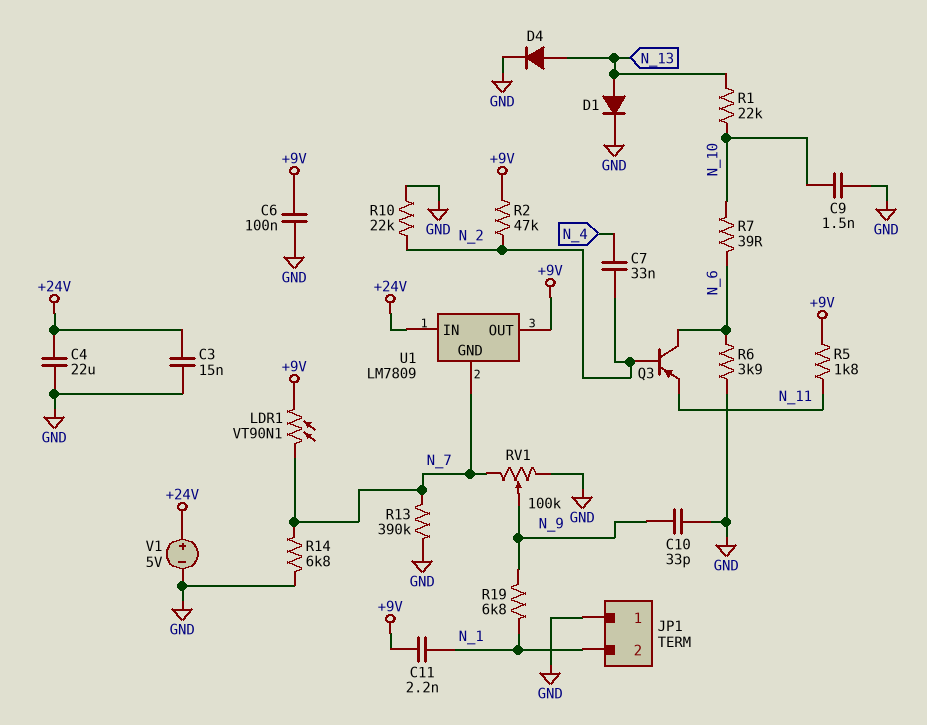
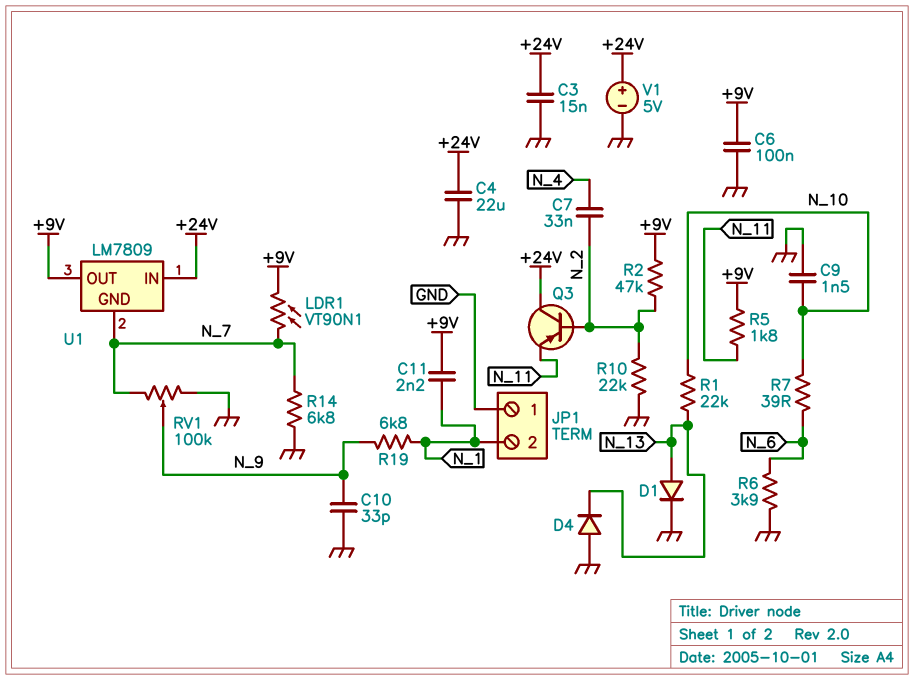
D4: diode (A N_13, K GND) -> diode (A GND, K N_13)
Q3: PNP (B N_2, C N_6, E N_11) -> PNP (B N_2, C +24V, E N_11)
R13: 390k (GND, N_7) -> none

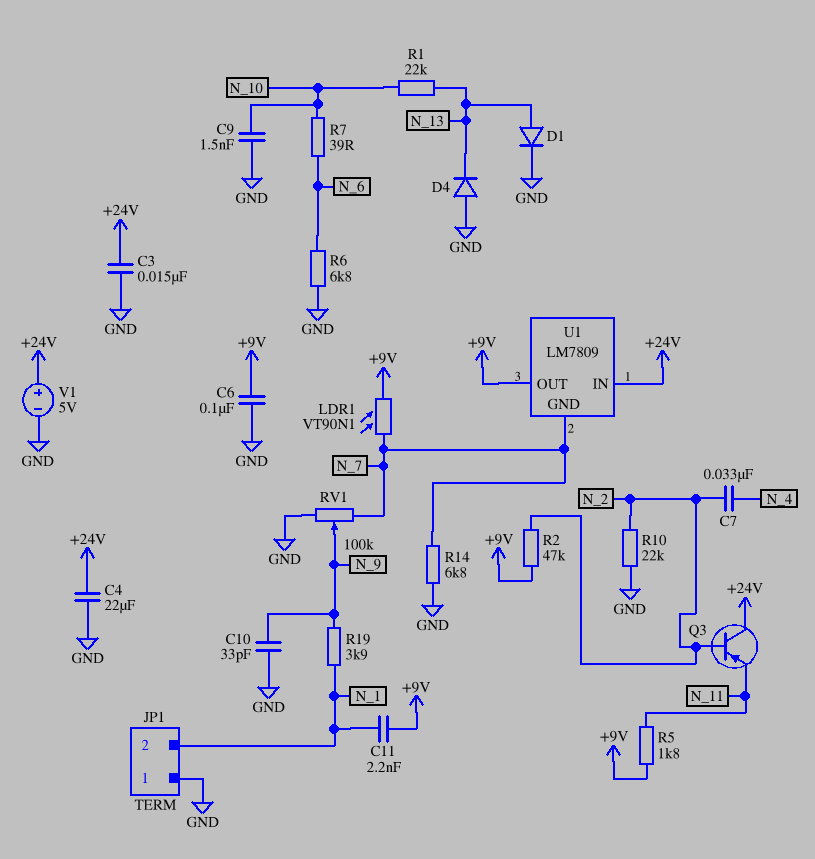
R6: 3.9k (GND, N_6) -> 6.8k (GND, N_6)
R19: 6.8k (N_1, N_9) -> 3.9k (N_1, N_9)

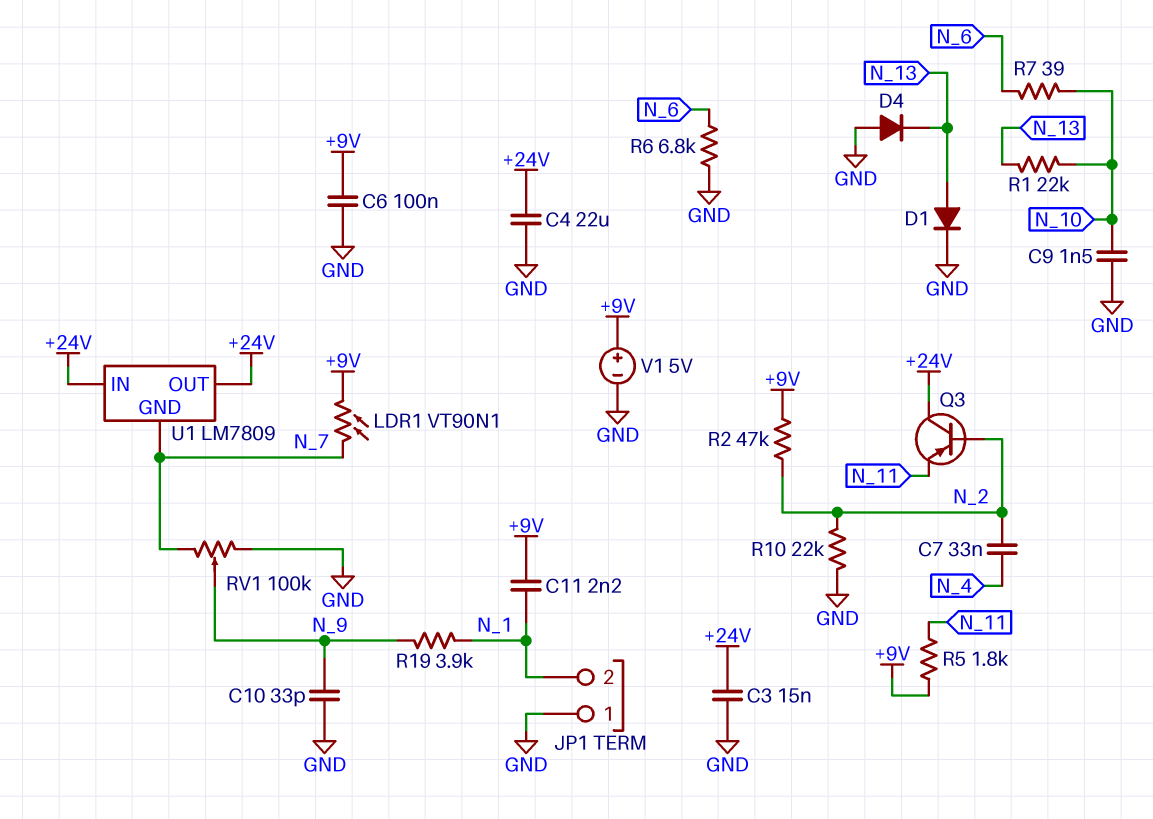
R14: 6.8k (GND, N_7) -> none
U1 pin OUT: +9V -> +24V
V1: 5V (plus +24V, minus GND) -> 5V (plus +9V, minus GND)

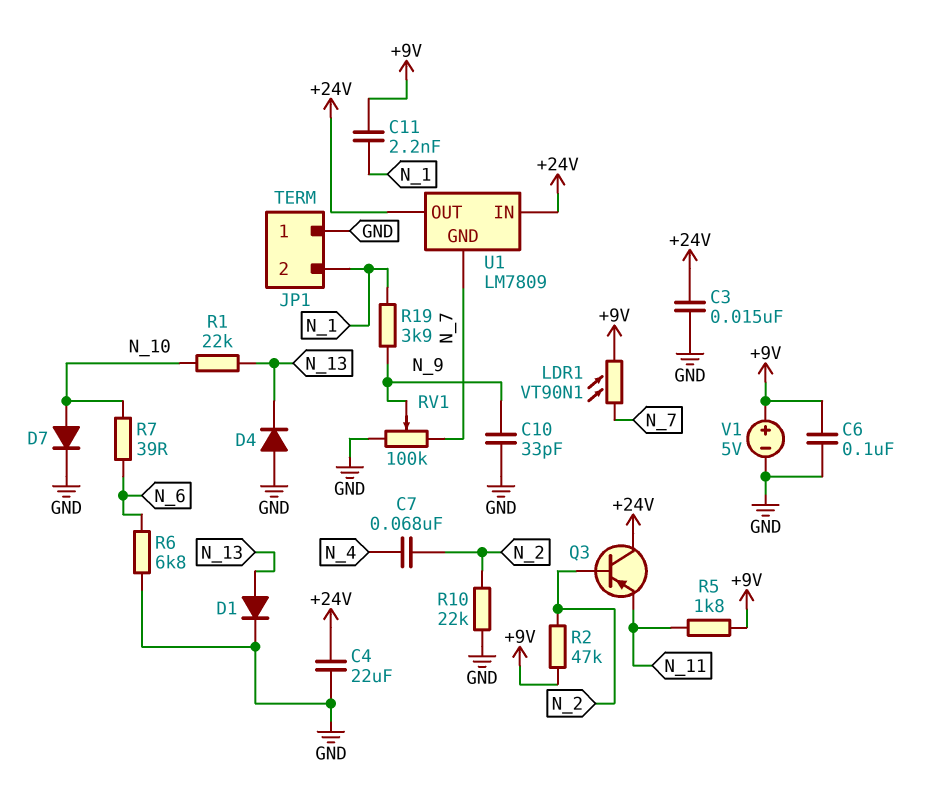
C7: 33nF (N_2, N_4) -> 68nF (N_2, N_4)
C9: 1.5nF (GND, N_10) -> none
D7: none -> diode (A N_10, K GND)

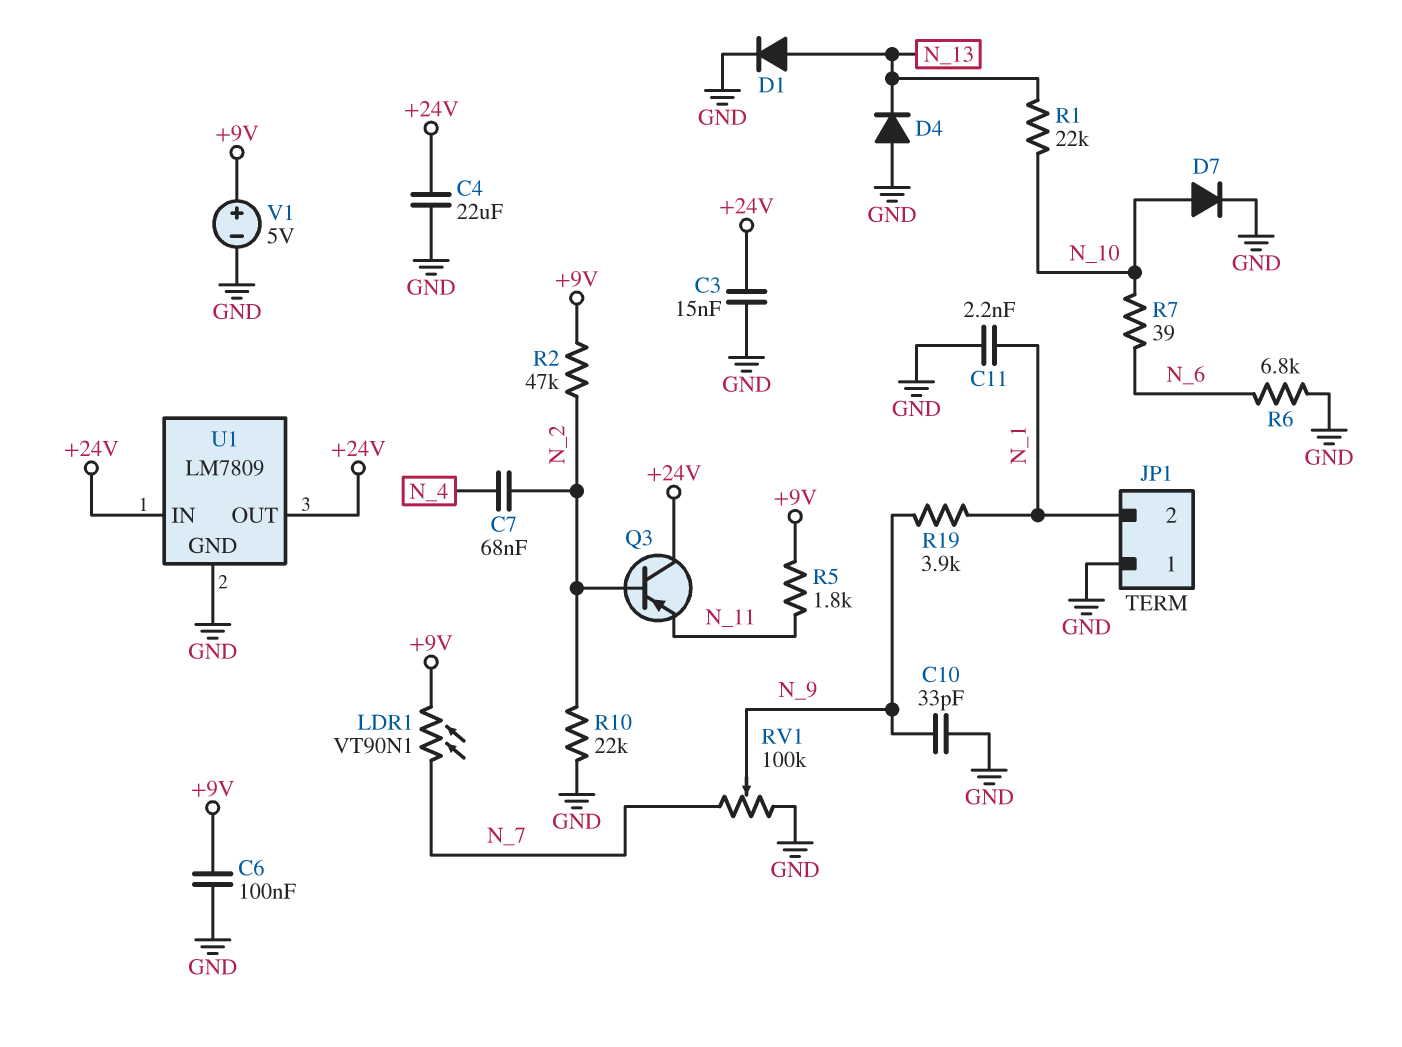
C11: 2.2nF (+9V, N_1) -> 2.2nF (GND, N_1)
U1 pin GND: N_7 -> GND

